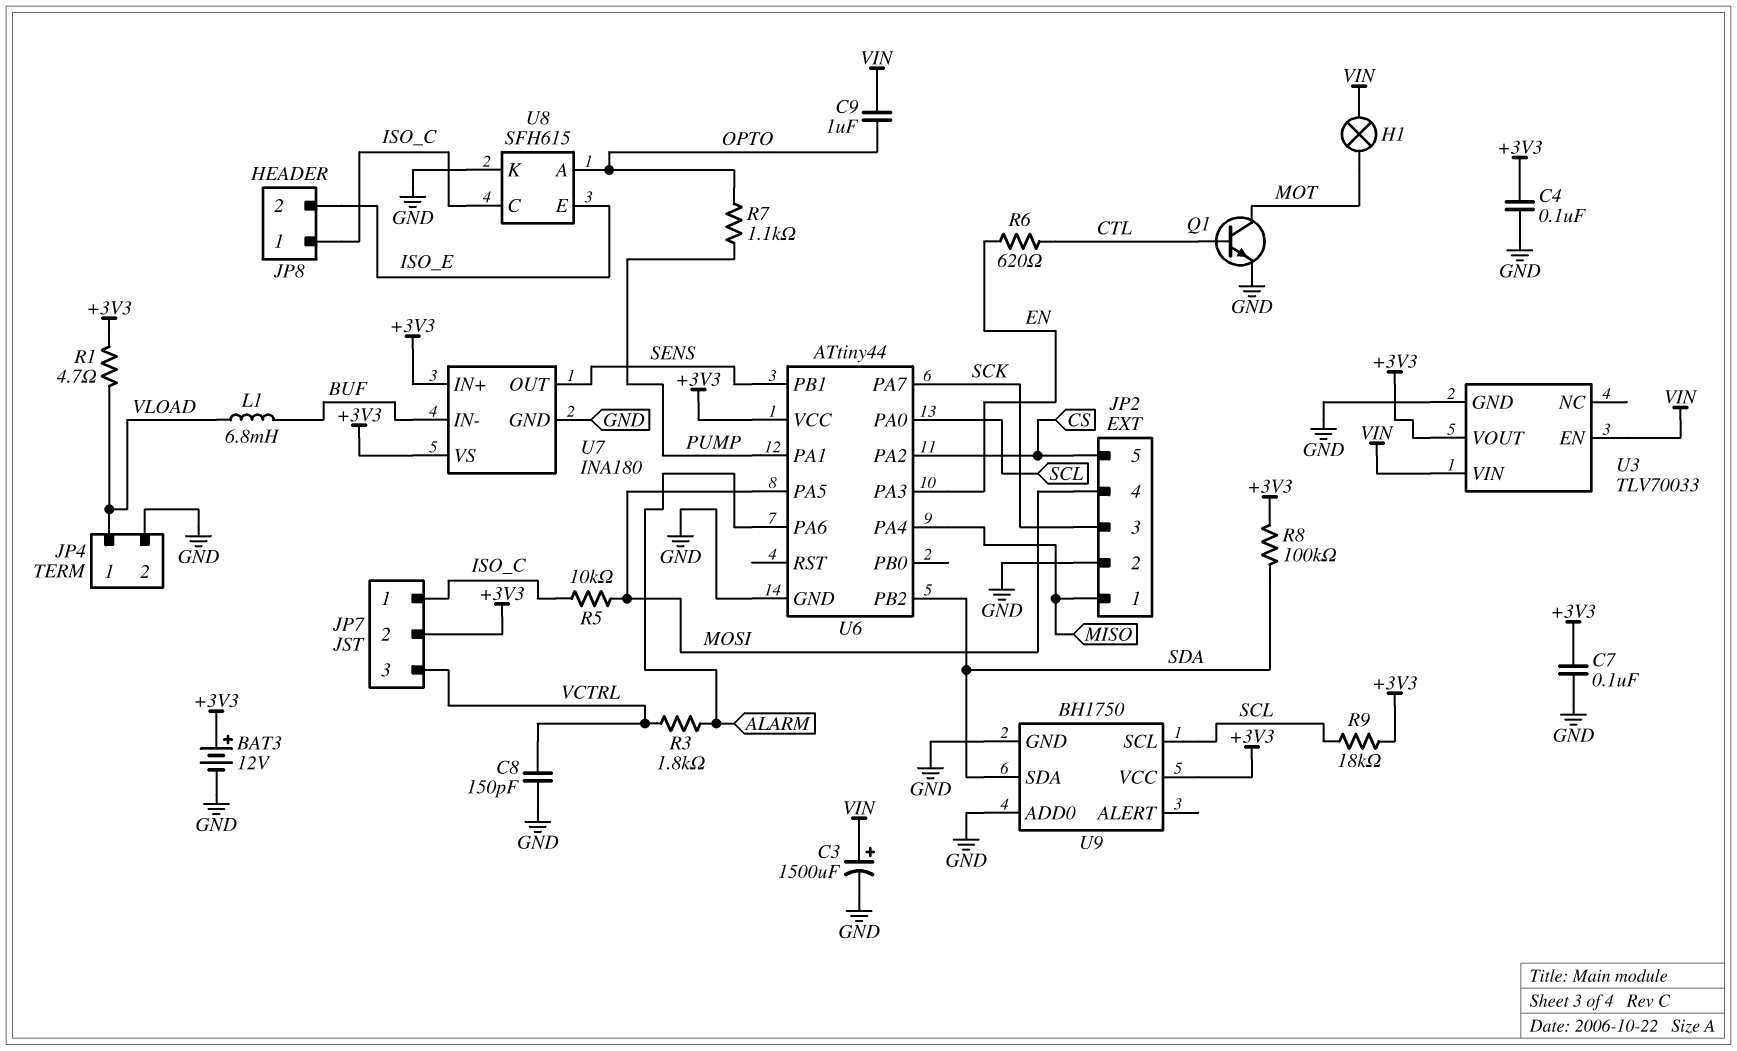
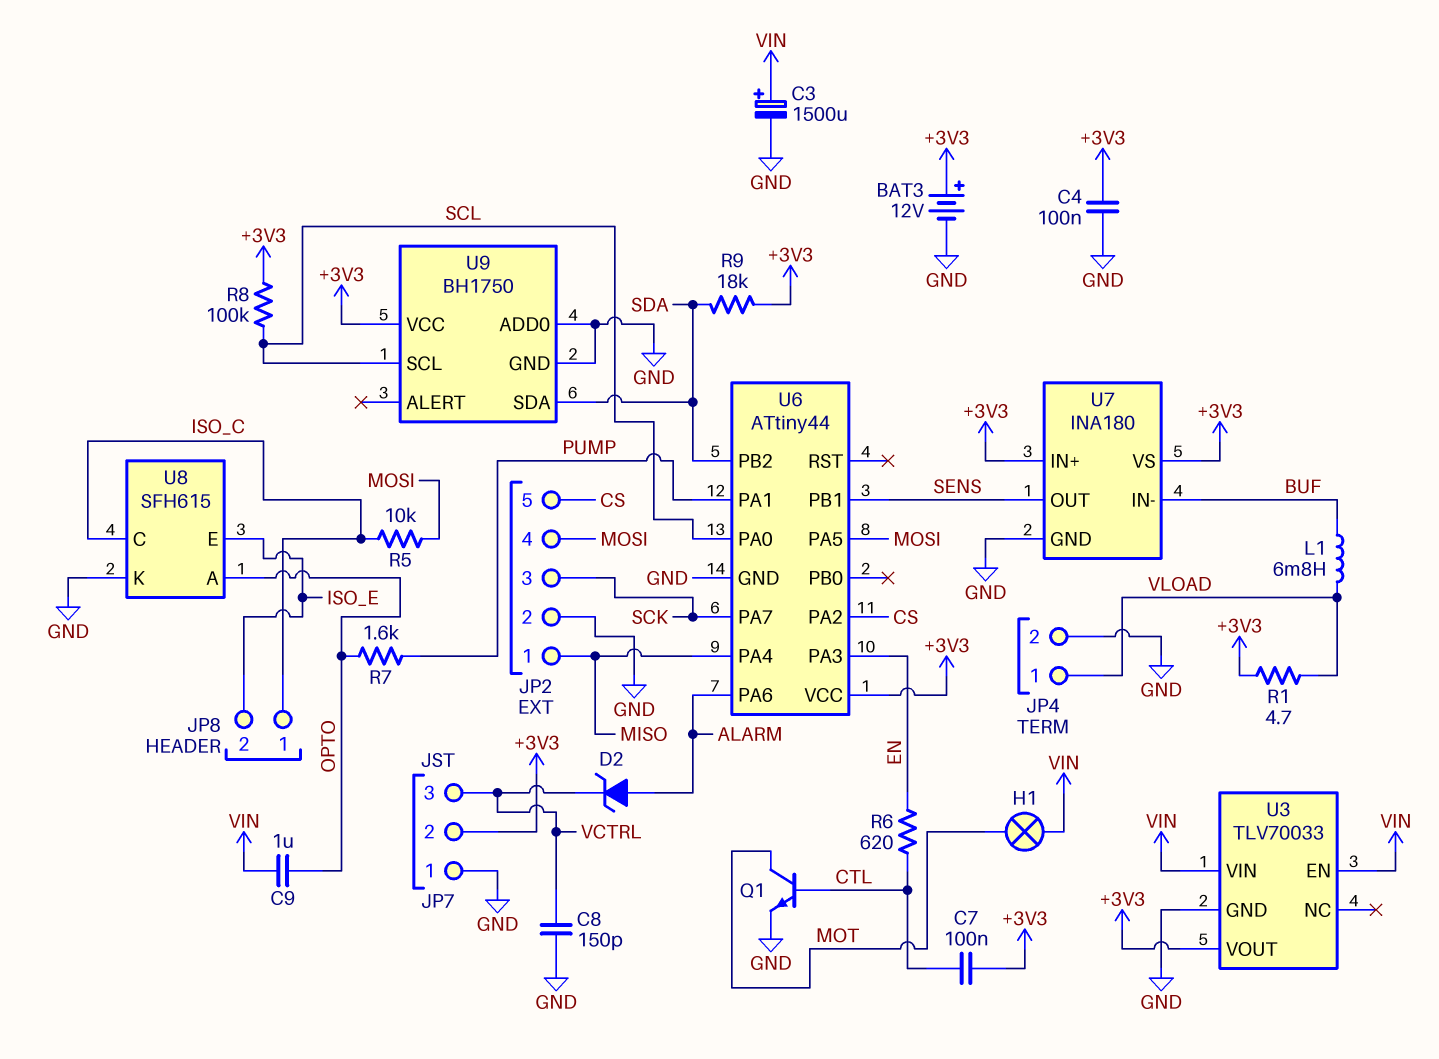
C7: 100nF (+3V3, GND) -> 100nF (+3V3, CTL)
D2: none -> zener (A ALARM, K VCTRL)
JP7 pin 1: ISO_C -> GND
R3: 1.8k (ALARM, VCTRL) -> none
R7: 1.1k (OPTO, PUMP) -> 1.6k (OPTO, PUMP)
R8: 100k (+3V3, SDA) -> 100k (+3V3, SCL)
R9: 18k (+3V3, SCL) -> 18k (+3V3, SDA)

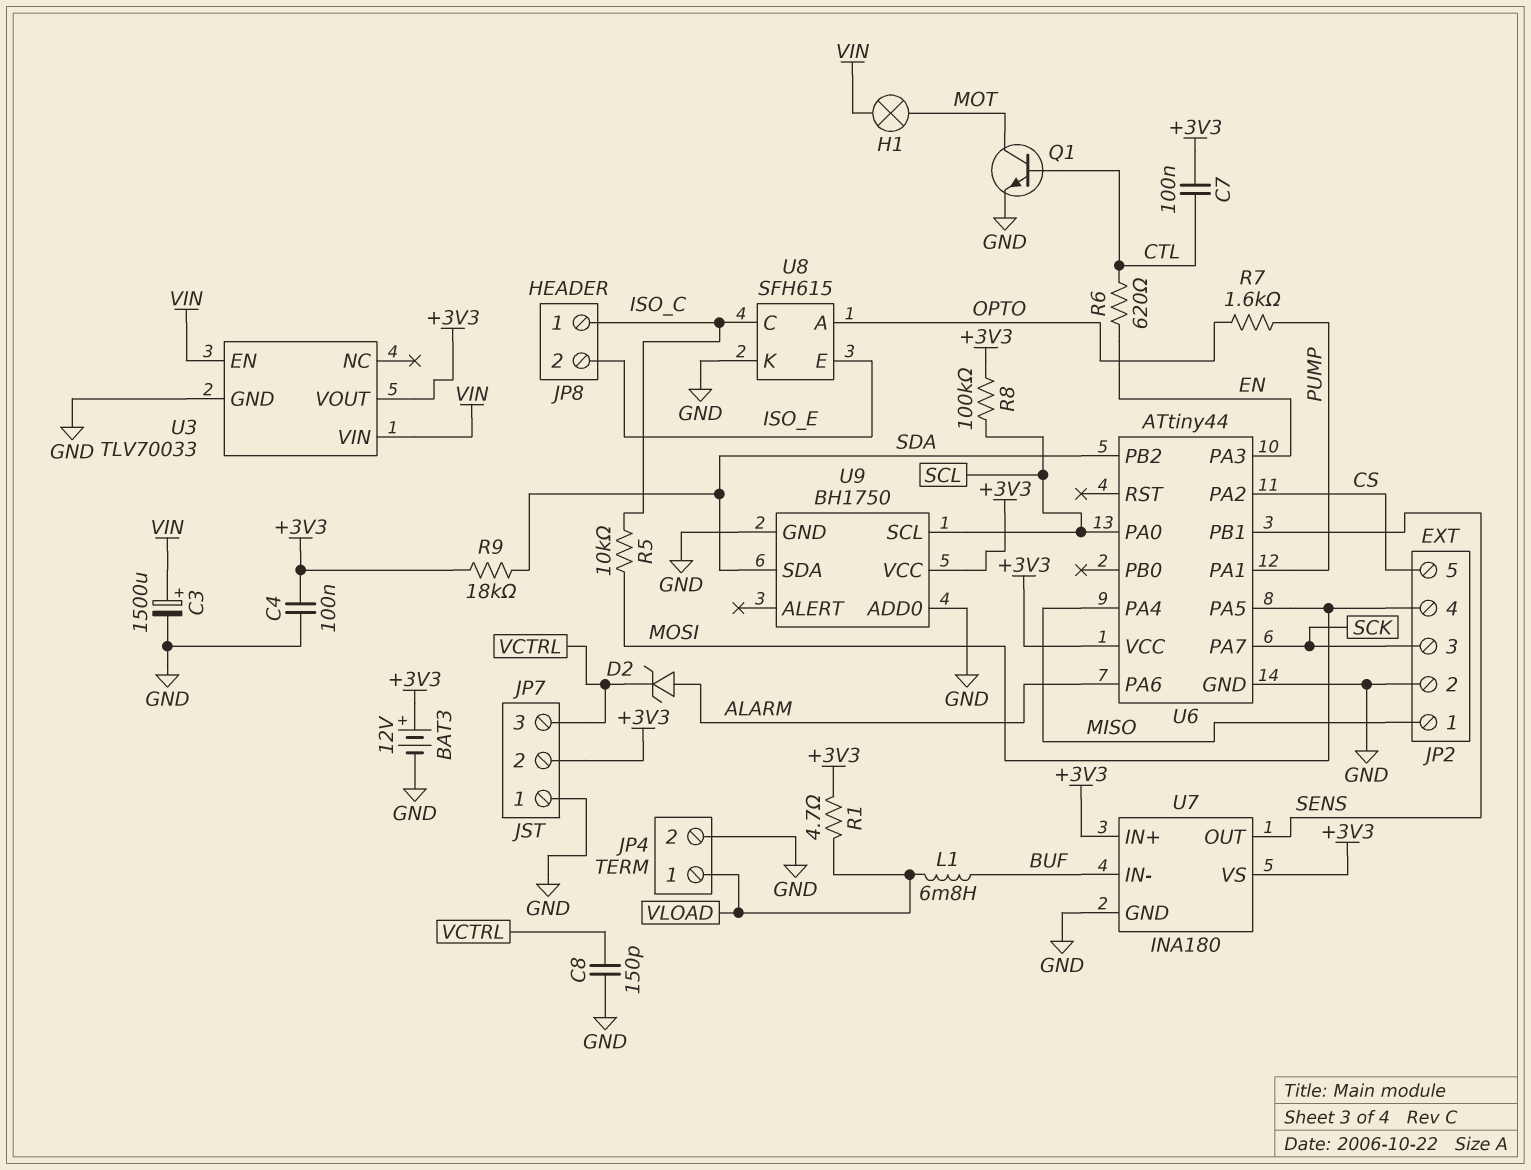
C9: 1uF (OPTO, VIN) -> none

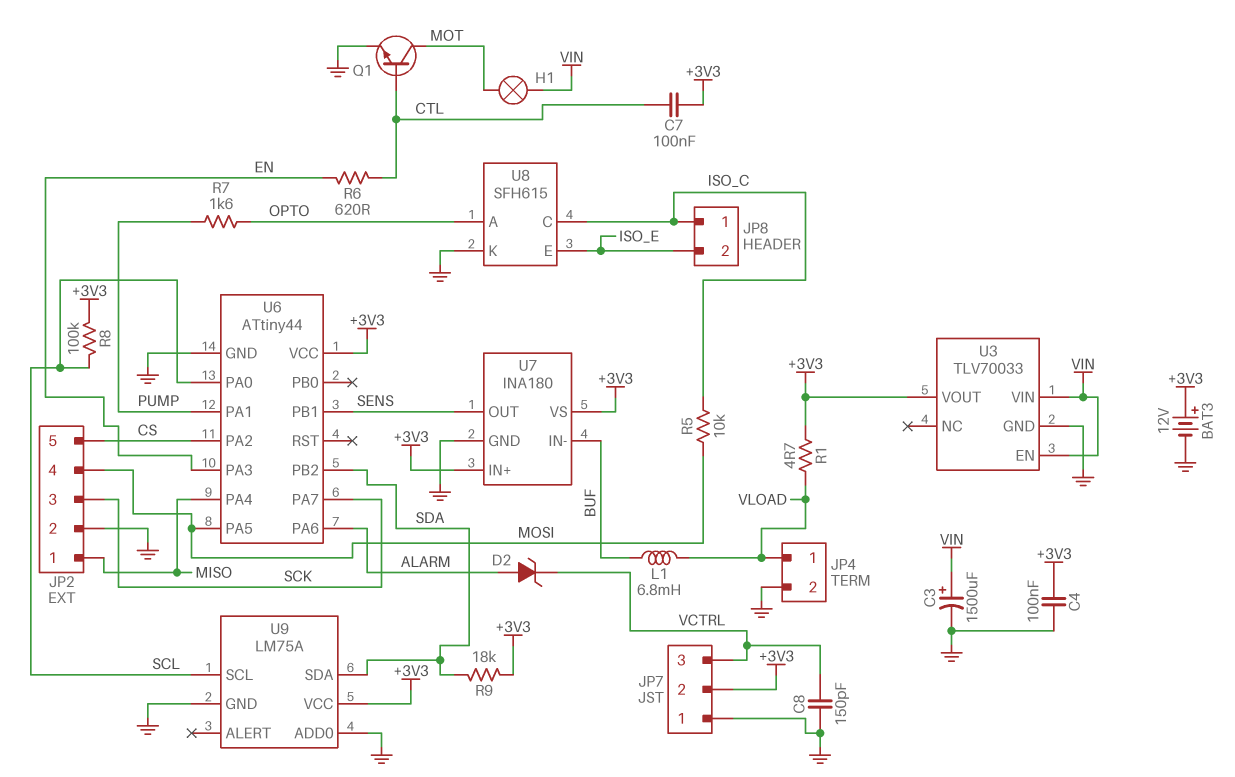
U9: BH1750 -> LM75A

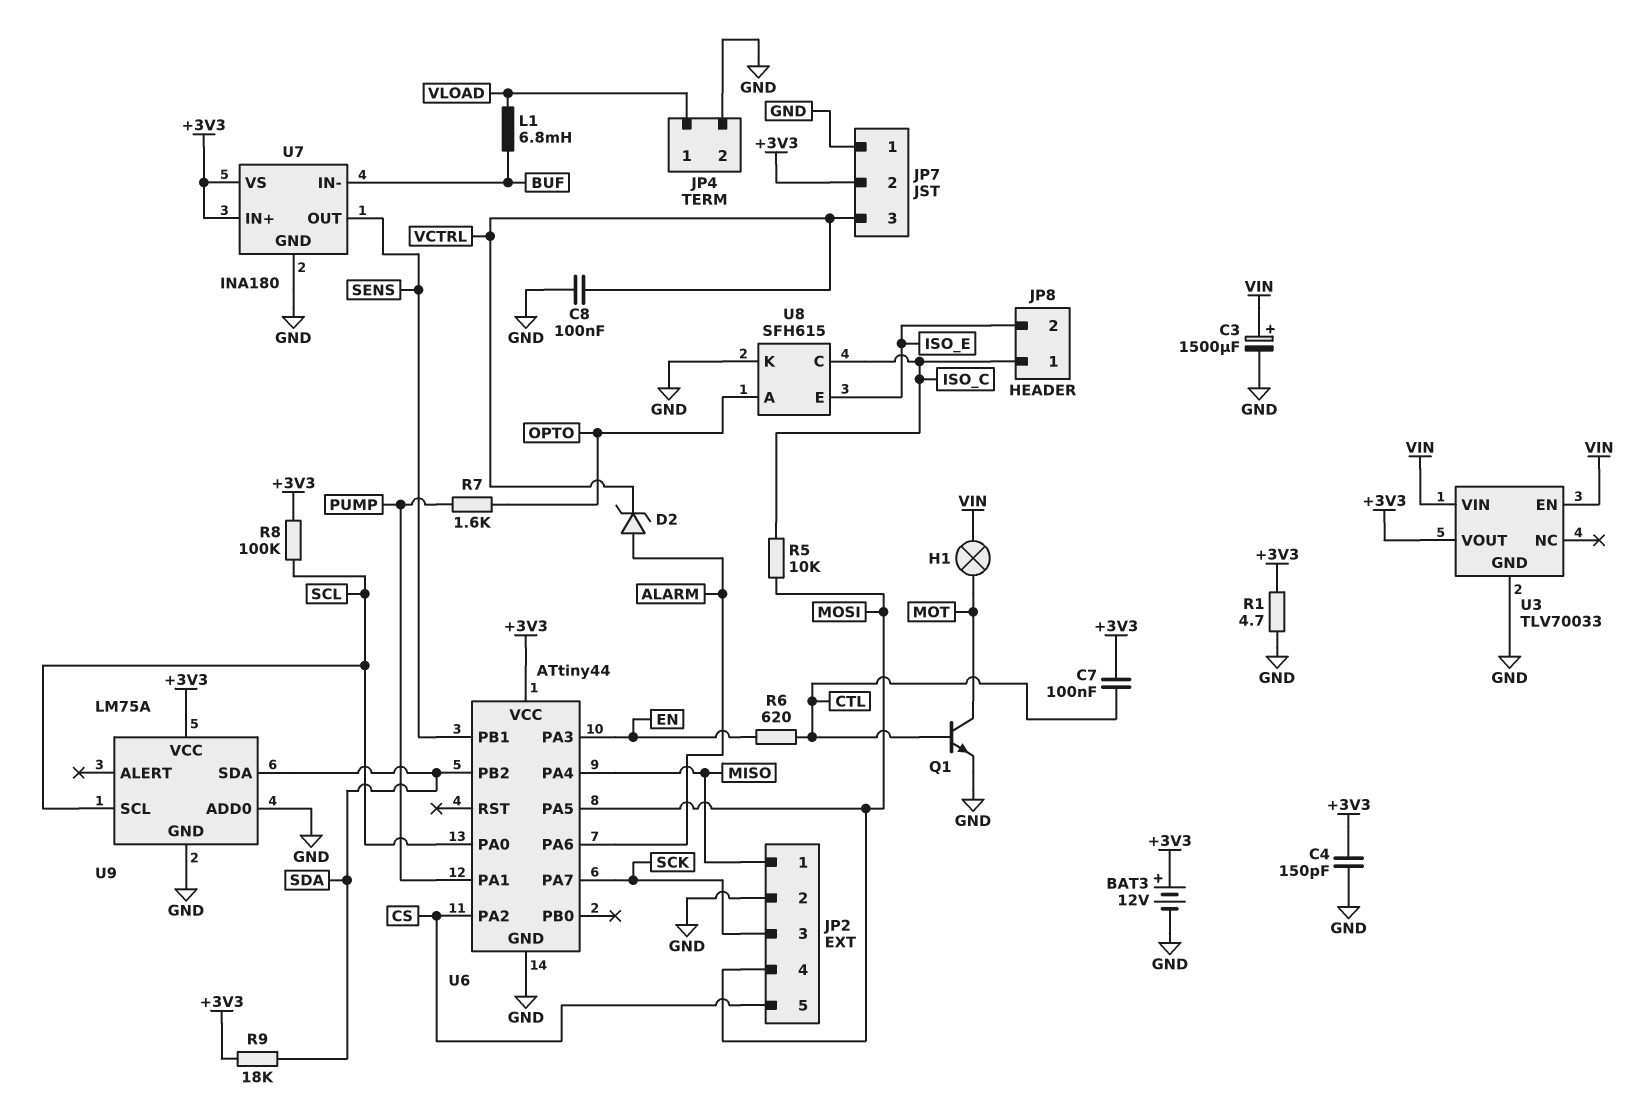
C4: 100nF (+3V3, GND) -> 150pF (+3V3, GND)
C8: 150pF (GND, VCTRL) -> 100nF (GND, VCTRL)
R1: 4.7 (+3V3, VLOAD) -> 4.7 (+3V3, GND)

